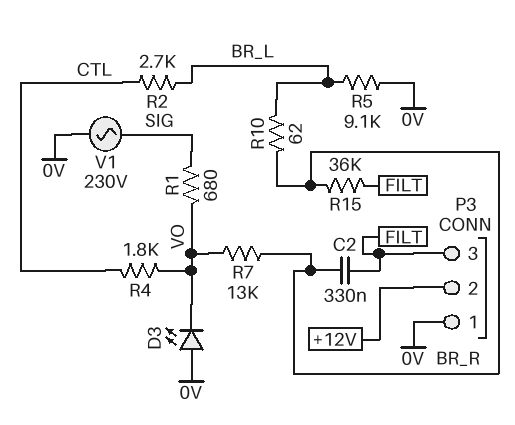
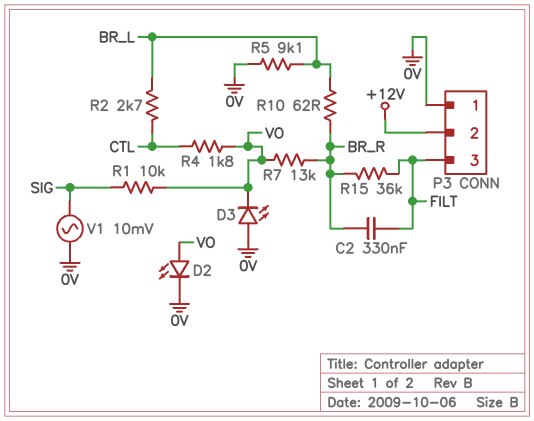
D2: none -> LED (A VO, K 0V)
R1: 680 (SIG, VO) -> 10k (SIG, VO)
V1: AC 230V (0V, SIG) -> AC 10mV (0V, SIG)

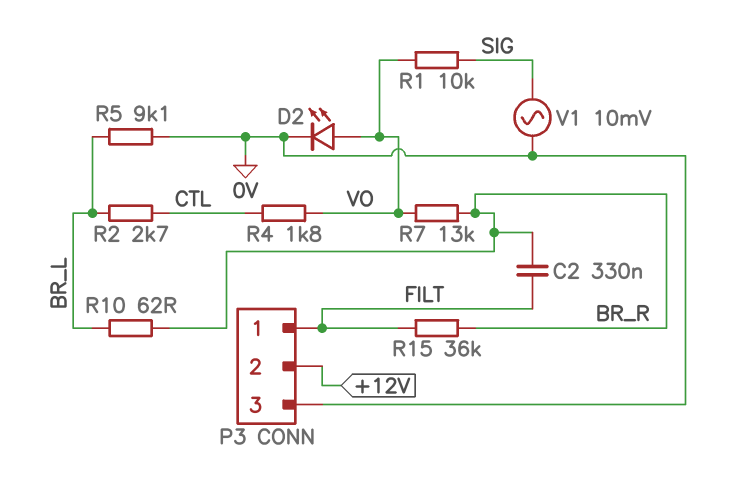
D3: LED (A 0V, K VO) -> none
P3 pin 1: 0V -> FILT
P3 pin 3: FILT -> 0V

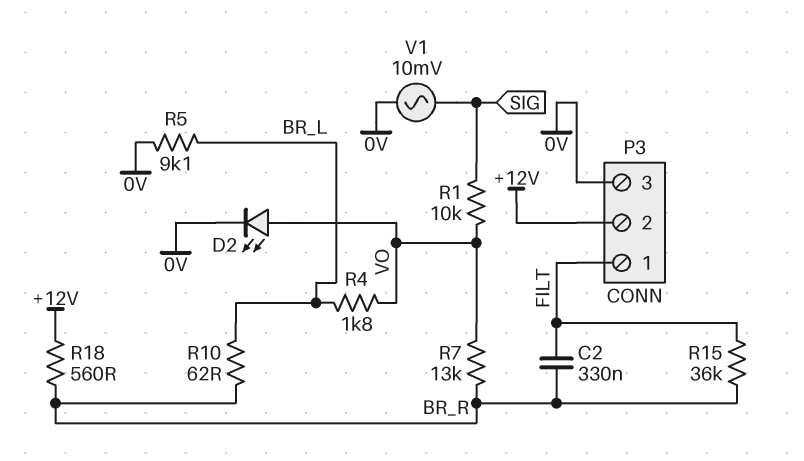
R2: 2.7k (BR_L, CTL) -> none
R4: 1.8k (CTL, VO) -> 1.8k (BR_L, VO)
R18: none -> 560 (+12V, BR_R)

